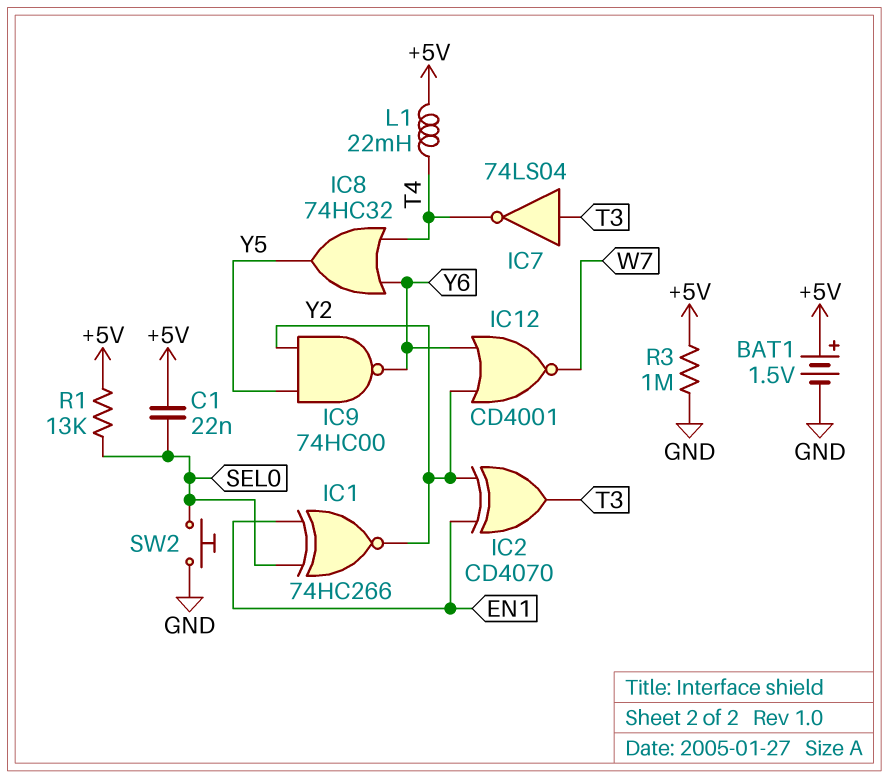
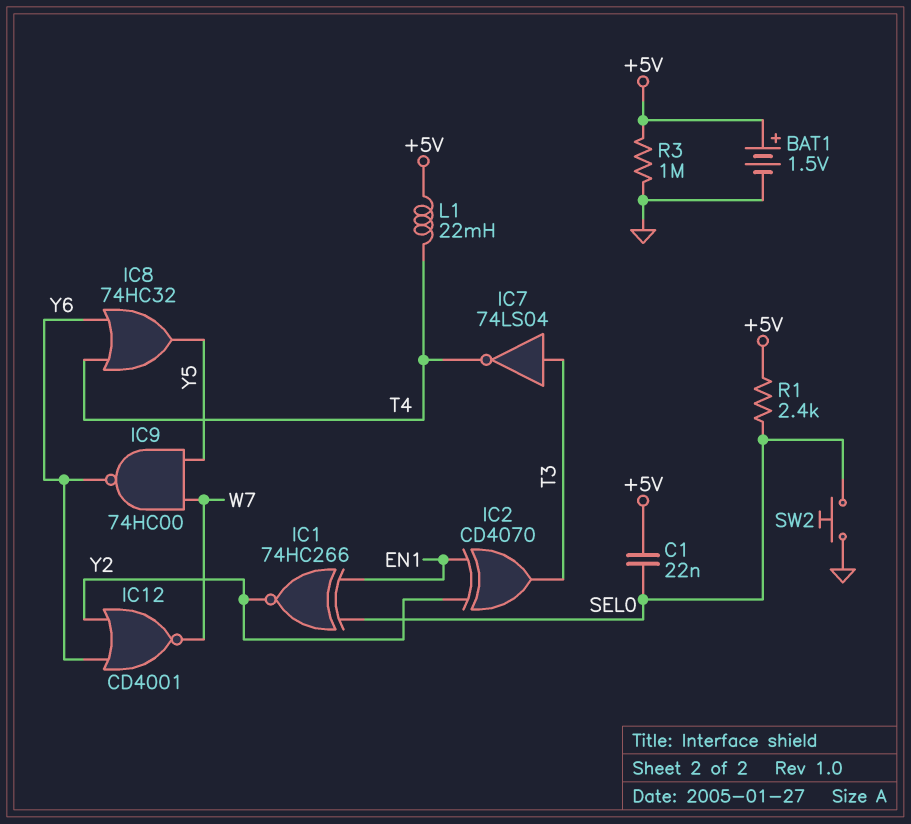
IC9: NAND 74HC00 (in Y2, in Y5, out Y6) -> NAND 74HC00 (in W7, in Y5, out Y6)
R1: 13k (+5V, SEL0) -> 2.4k (+5V, SEL0)

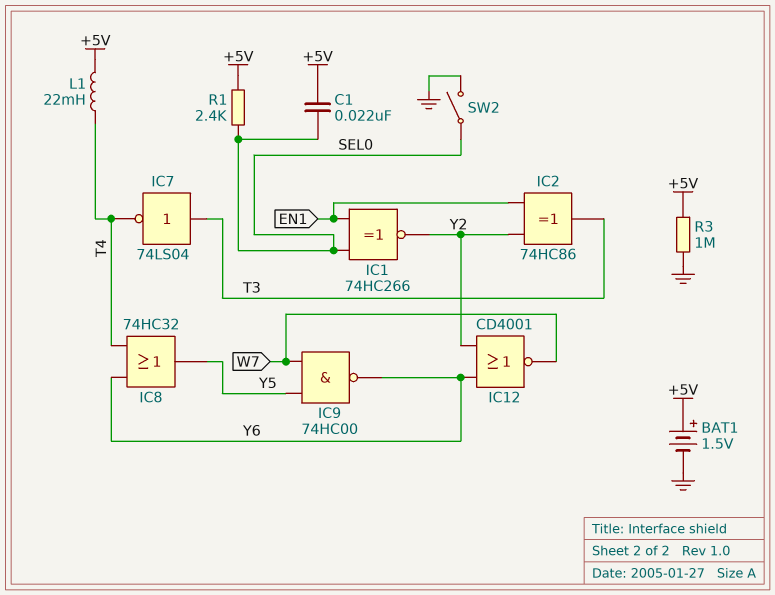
IC2: XOR CD4070 (in EN1, in Y2, out T3) -> XOR 74HC86 (in EN1, in Y2, out T3)
SW2: button (GND, SEL0) -> switch (GND, SEL0)

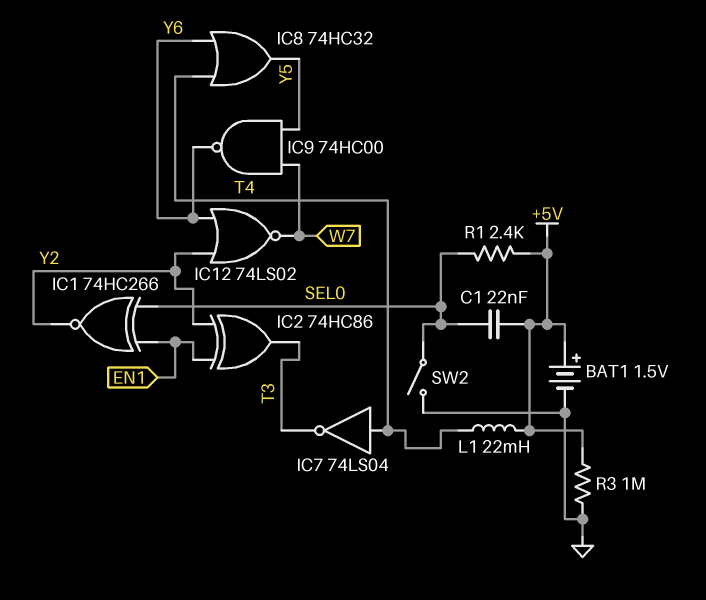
IC7: NOT 74LS04 (in T3, out T4) -> NOT 74LS04 (in T4, out T3)
IC12: NOR CD4001 (in Y2, in Y6, out W7) -> NOR 74LS02 (in Y2, in Y6, out W7)

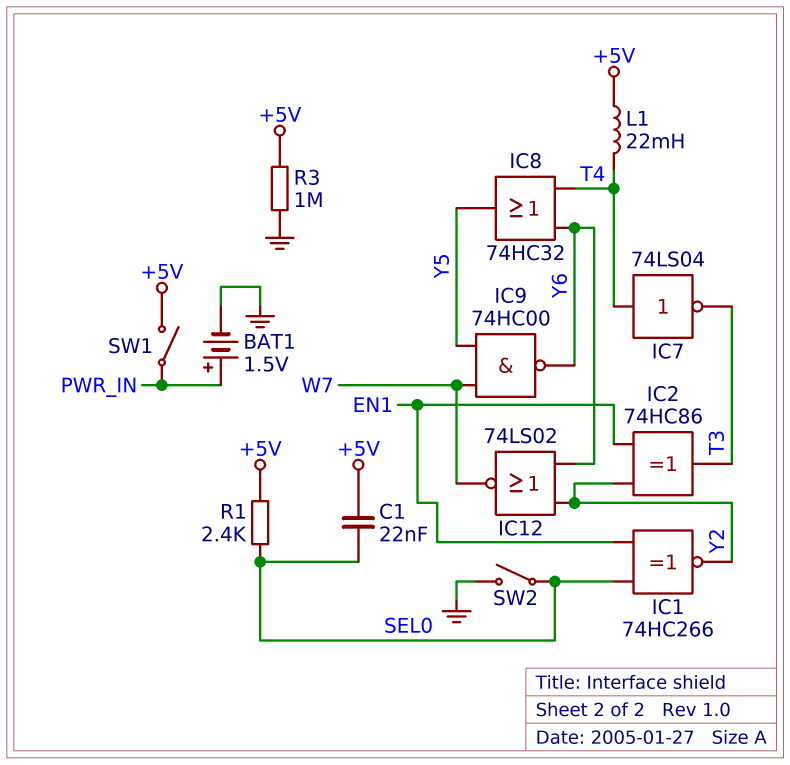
BAT1: 1.5V (plus +5V, minus GND) -> 1.5V (plus PWR_IN, minus GND)
SW1: none -> switch (+5V, PWR_IN)

